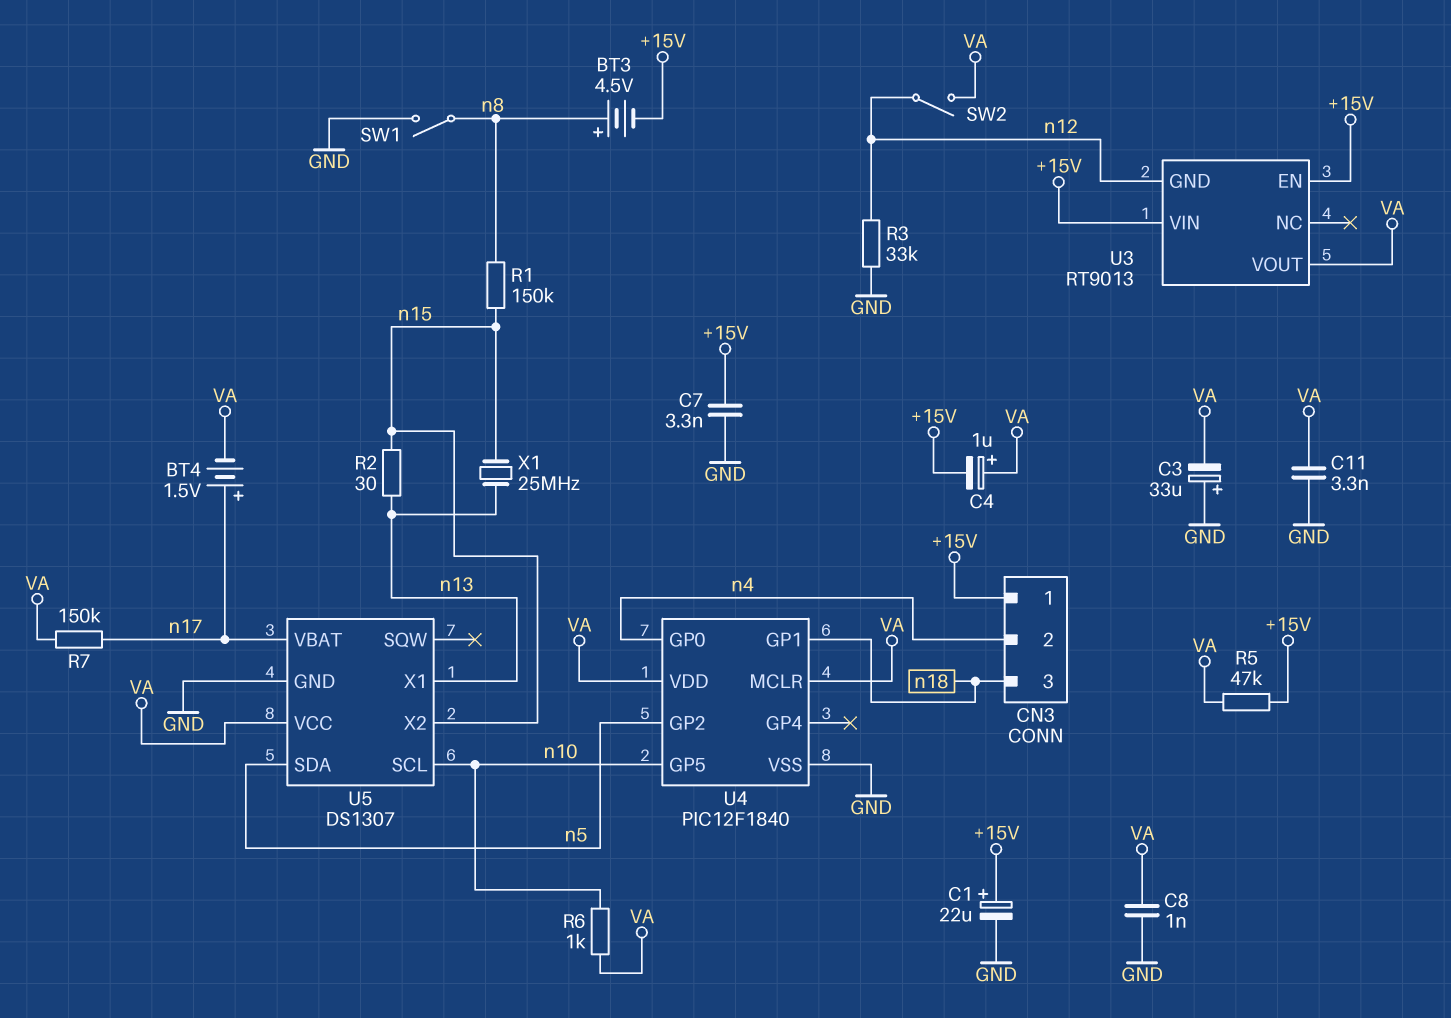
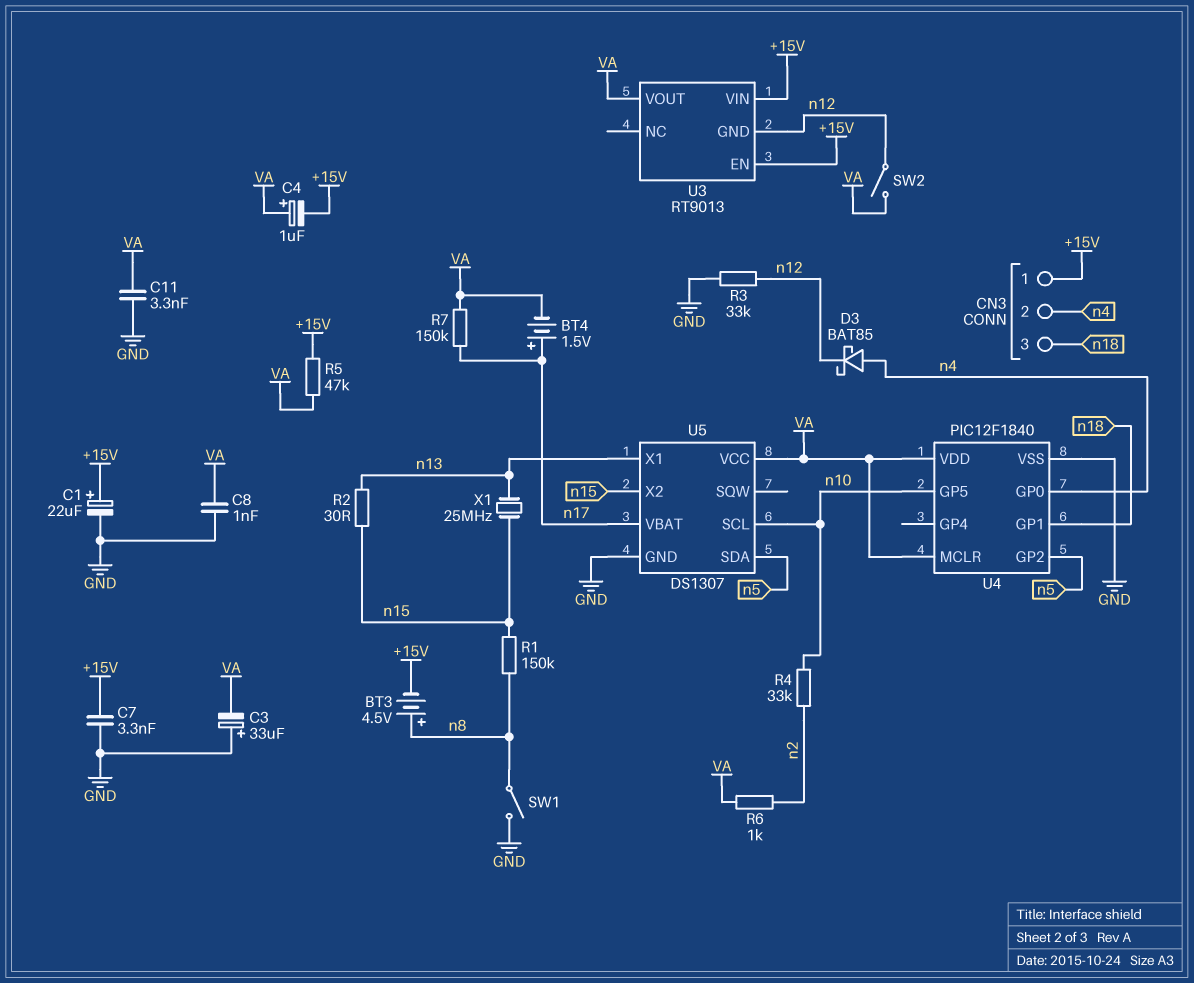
D3: none -> schottky BAT85 (A n4, K n12)
R4: none -> 33k (n2, n10)
R6: 1k (VA, n10) -> 1k (VA, n2)

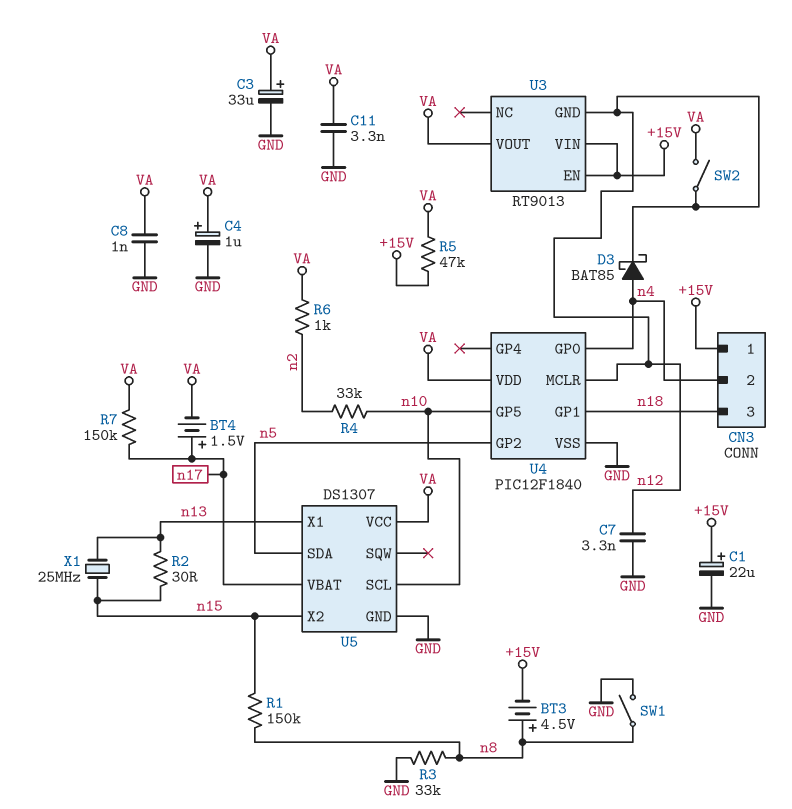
C3: 33uF (plus GND, minus VA) -> 33uF (plus VA, minus GND)
C4: 1uF (plus VA, minus +15V) -> 1uF (plus VA, minus GND)
C7: 3.3nF (+15V, GND) -> 3.3nF (GND, n12)
R3: 33k (GND, n12) -> 33k (GND, n8)
U4 pin MCLR: VA -> n12

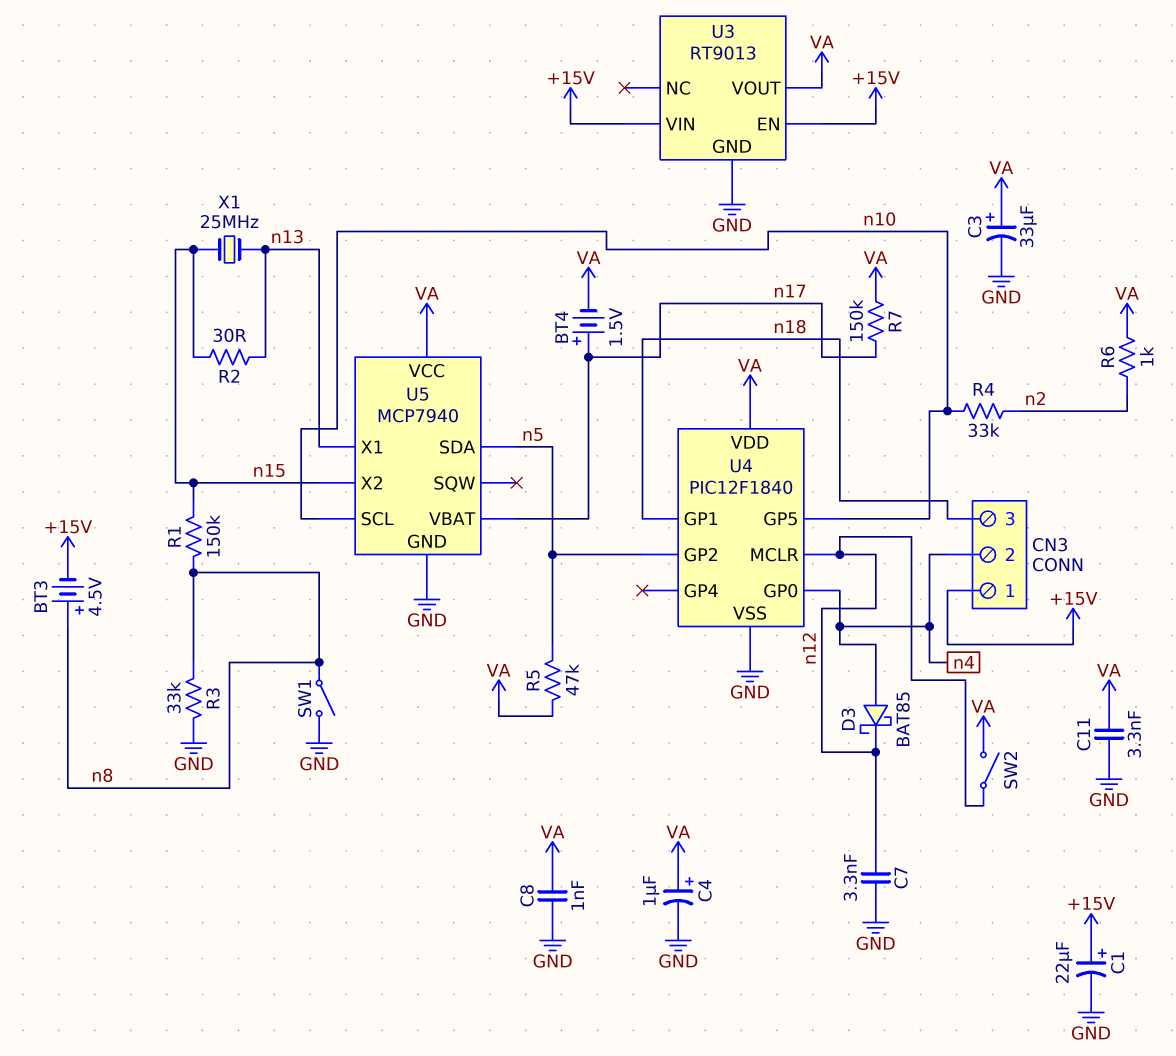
R5: 47k (+15V, VA) -> 47k (VA, n5)
U3 pin GND: n12 -> GND
U5: DS1307 -> MCP7940

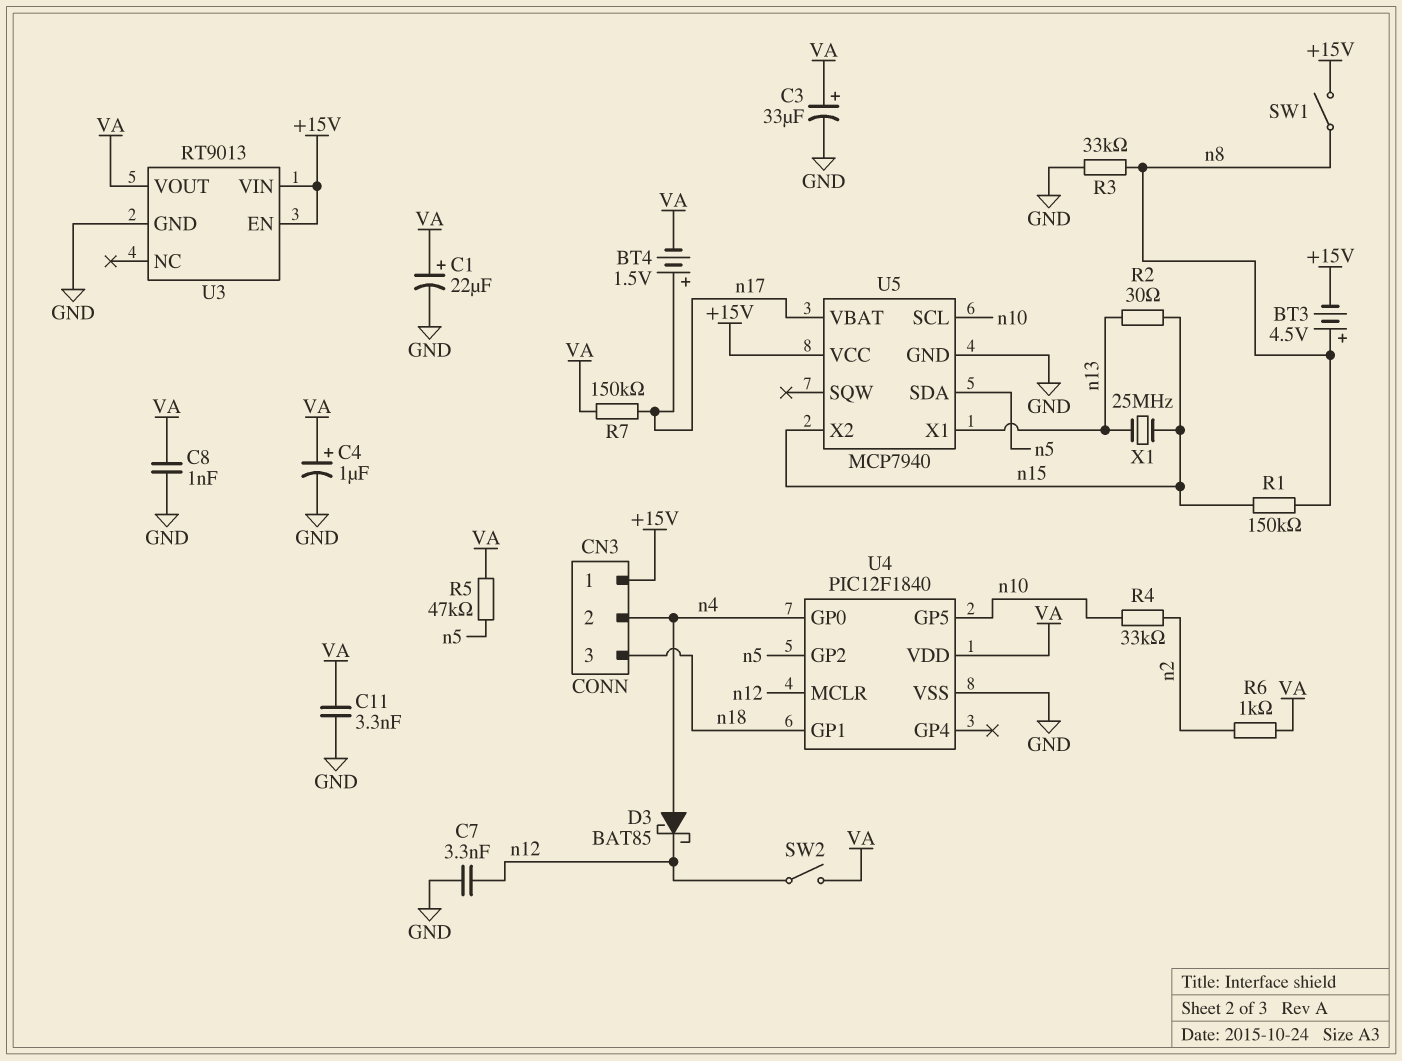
C1: 22uF (plus +15V, minus GND) -> 22uF (plus VA, minus GND)
SW1: switch (GND, n8) -> switch (+15V, n8)
U5 pin VCC: VA -> +15V

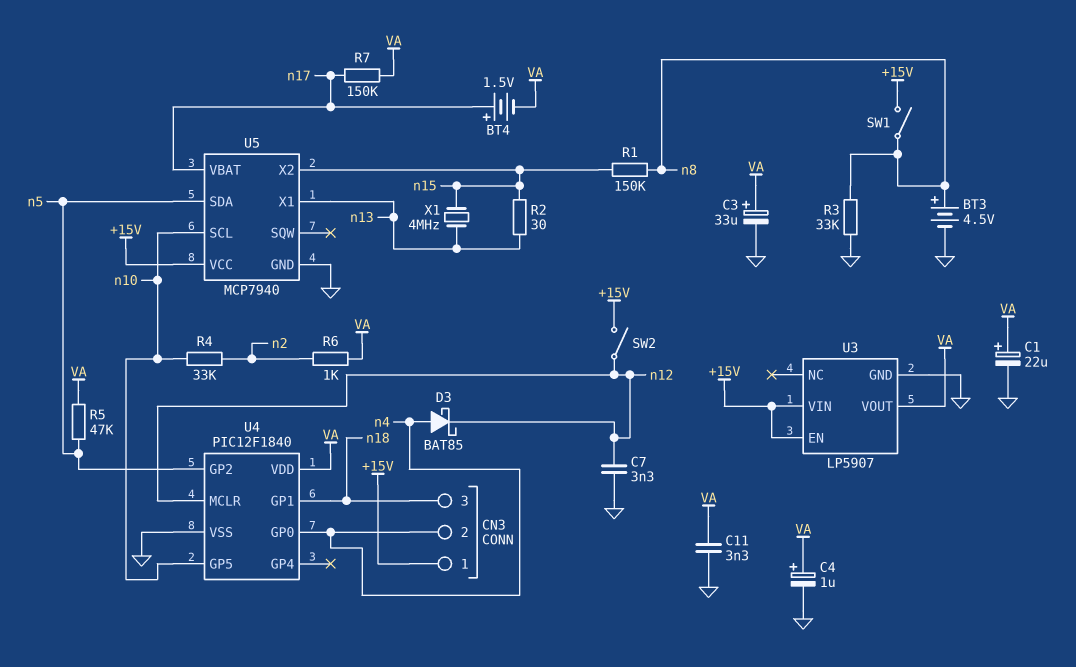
BT3: 4.5V (plus n8, minus +15V) -> 4.5V (plus n8, minus GND)
C8: 1nF (GND, VA) -> none
SW2: switch (VA, n12) -> switch (+15V, n12)
U3: RT9013 -> LP5907
X1: 25MHz (n13, n15) -> 4MHz (n13, n15)

